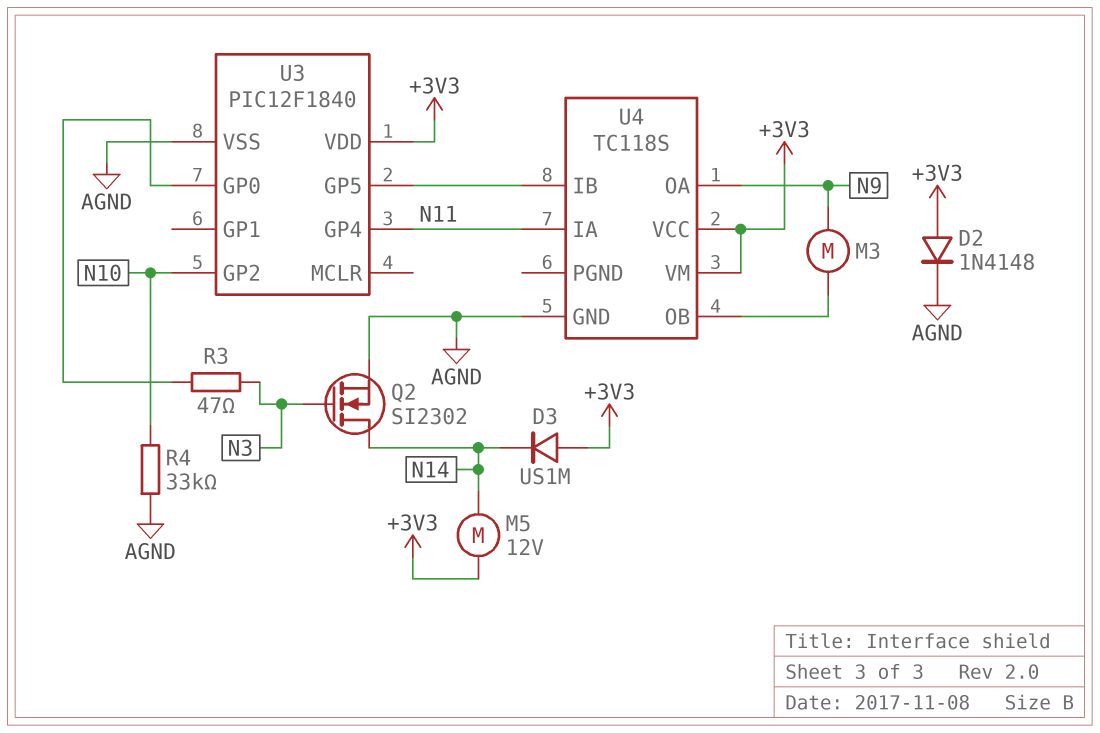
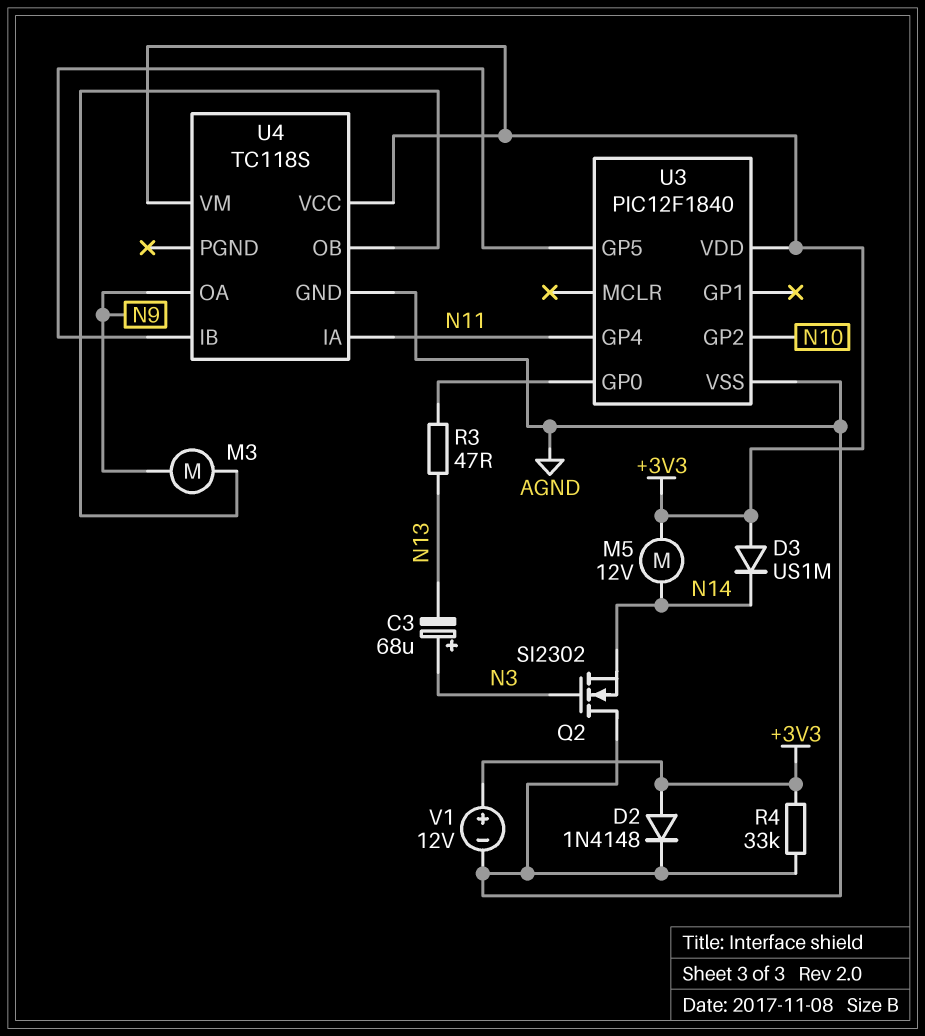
C3: none -> 68uF (plus N3, minus N13)
Q2: NMOS SI2302 (G N3, D N14, S AGND) -> NMOS SI2302 (G N3, D AGND, S N14)
R3: 47 (N3, U3/GP0) -> 47 (N13, U3/GP0)
R4: 33k (AGND, N10) -> 33k (+3V3, AGND)
V1: none -> 12V (plus +3V3, minus AGND)

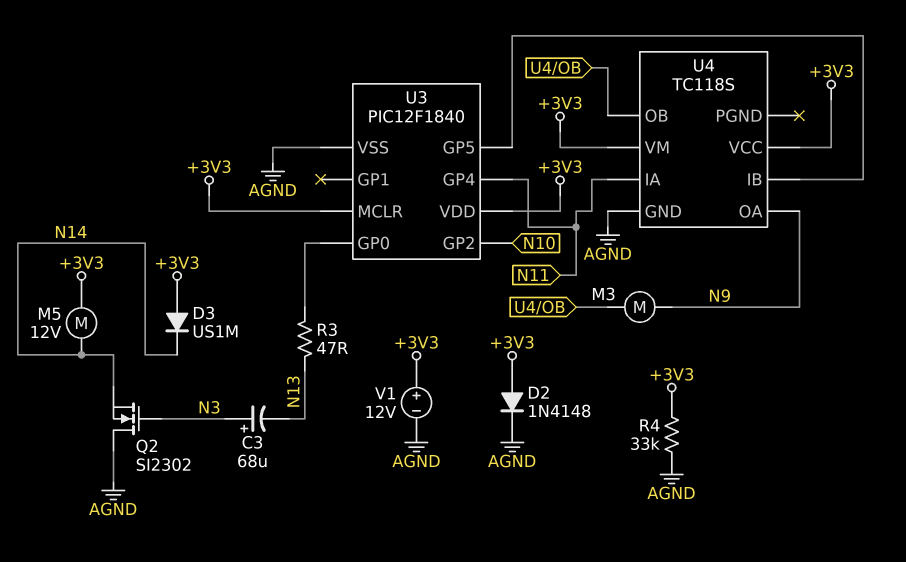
U3 pin MCLR: none -> +3V3

